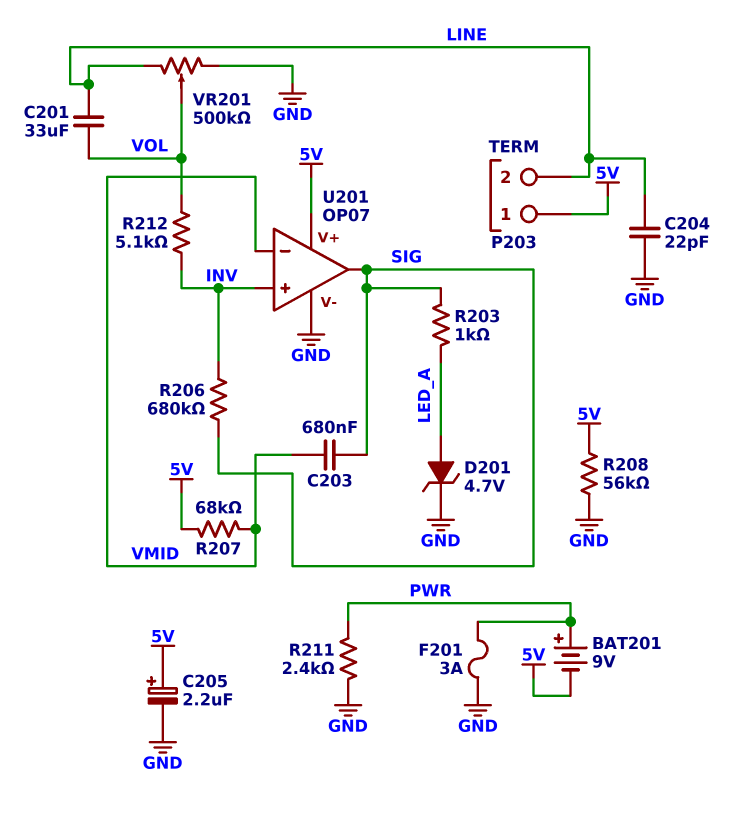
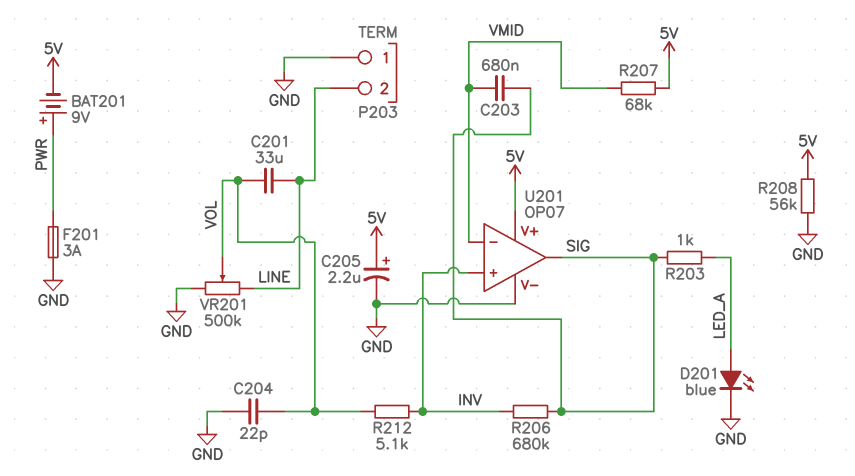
C204: 22pF (GND, LINE) -> 22pF (GND, VOL)
D201: zener 4.7V (A LED_A, K GND) -> LED blue (A LED_A, K GND)
P203 pin 1: 5V -> GND
R211: 2.4k (GND, PWR) -> none

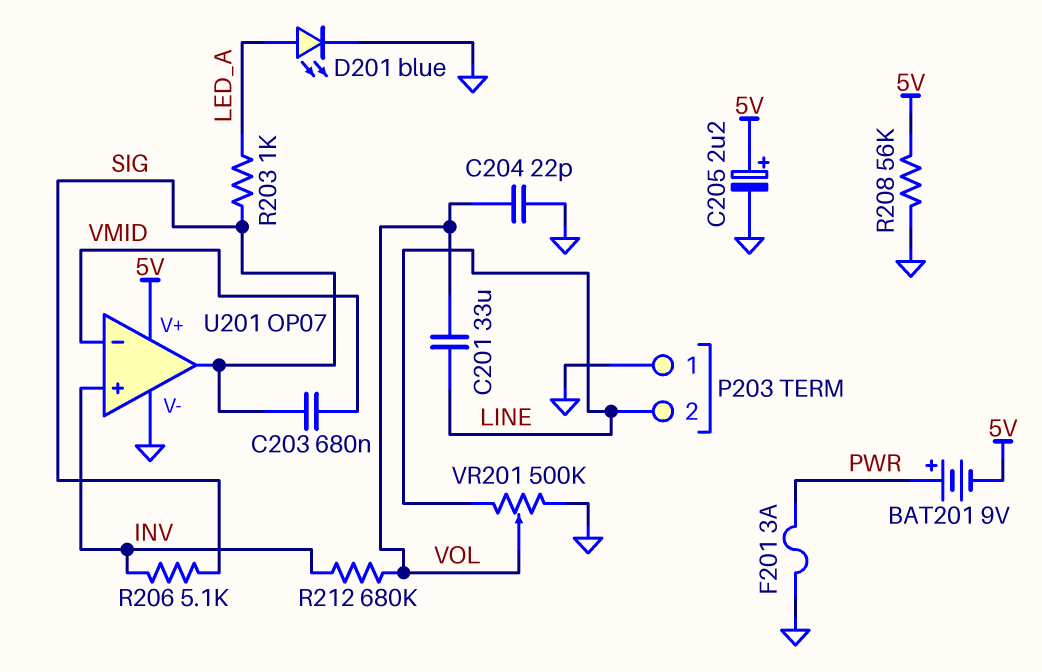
R206: 680k (INV, SIG) -> 5.1k (INV, SIG)
R207: 68k (5V, VMID) -> none
R212: 5.1k (INV, VOL) -> 680k (INV, VOL)

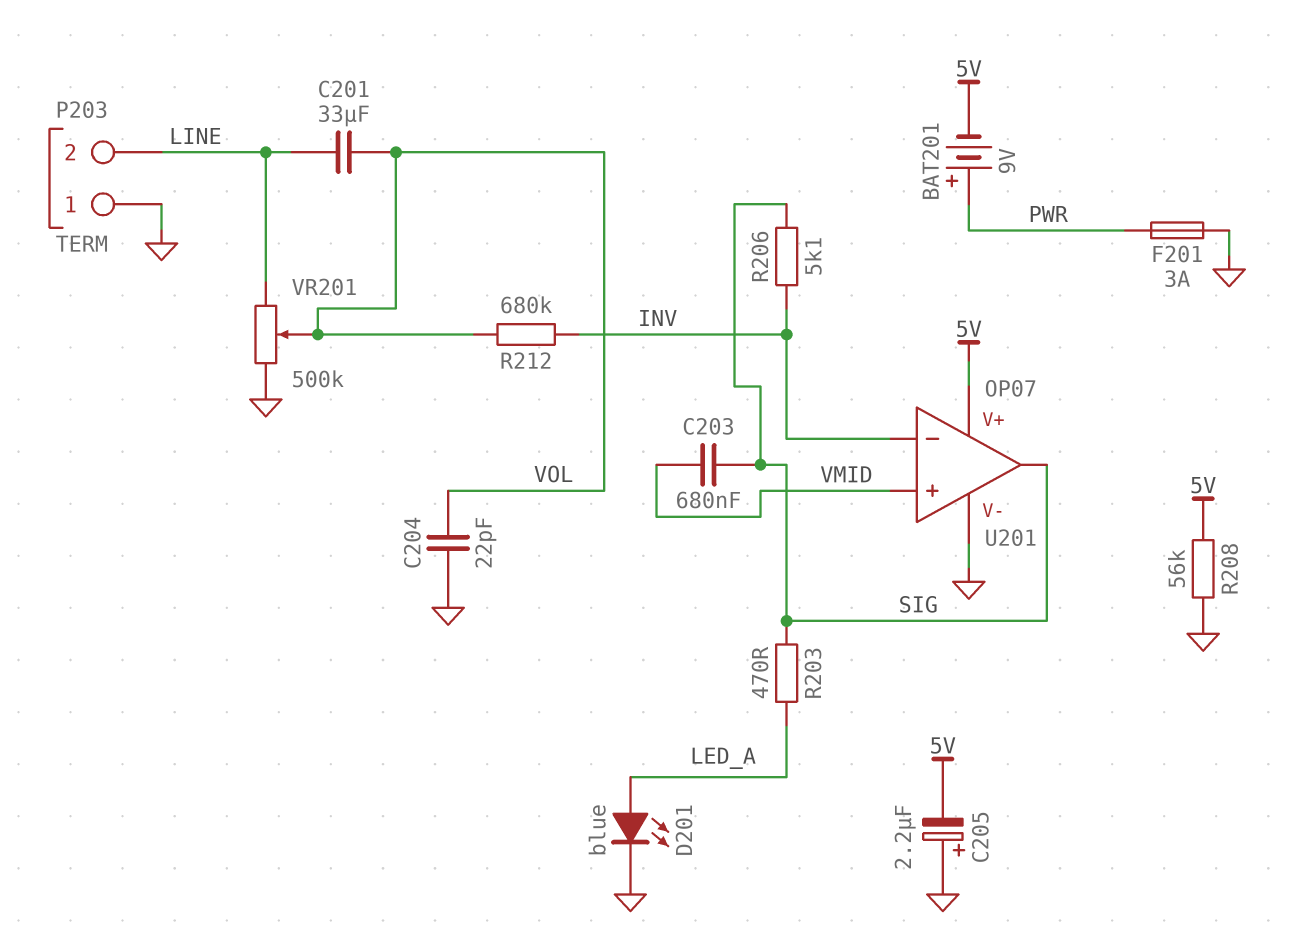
C205: 2.2uF (plus 5V, minus GND) -> 2.2uF (plus GND, minus 5V)
R203: 1k (LED_A, SIG) -> 470 (LED_A, SIG)
U201 pin in+: INV -> VMID
U201 pin in-: VMID -> INV

